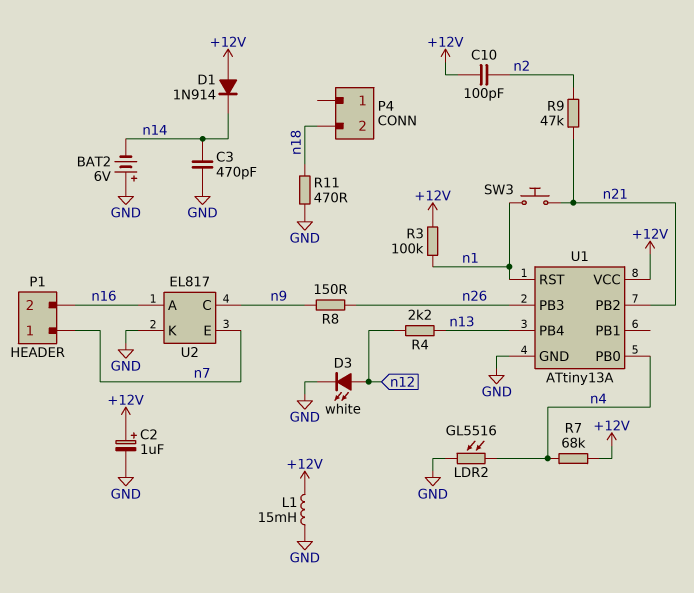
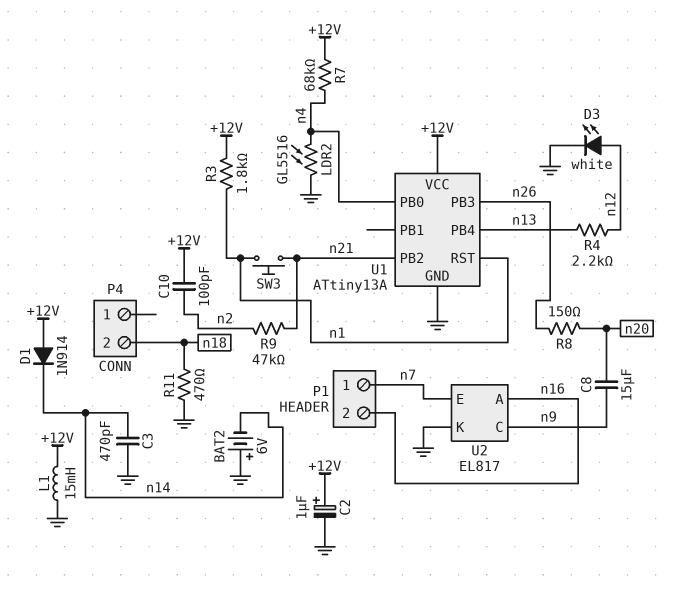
C8: none -> 15uF (n9, n20)
R3: 100k (+12V, n1) -> 1.8k (+12V, n1)
R8: 150 (n9, n26) -> 150 (n20, n26)

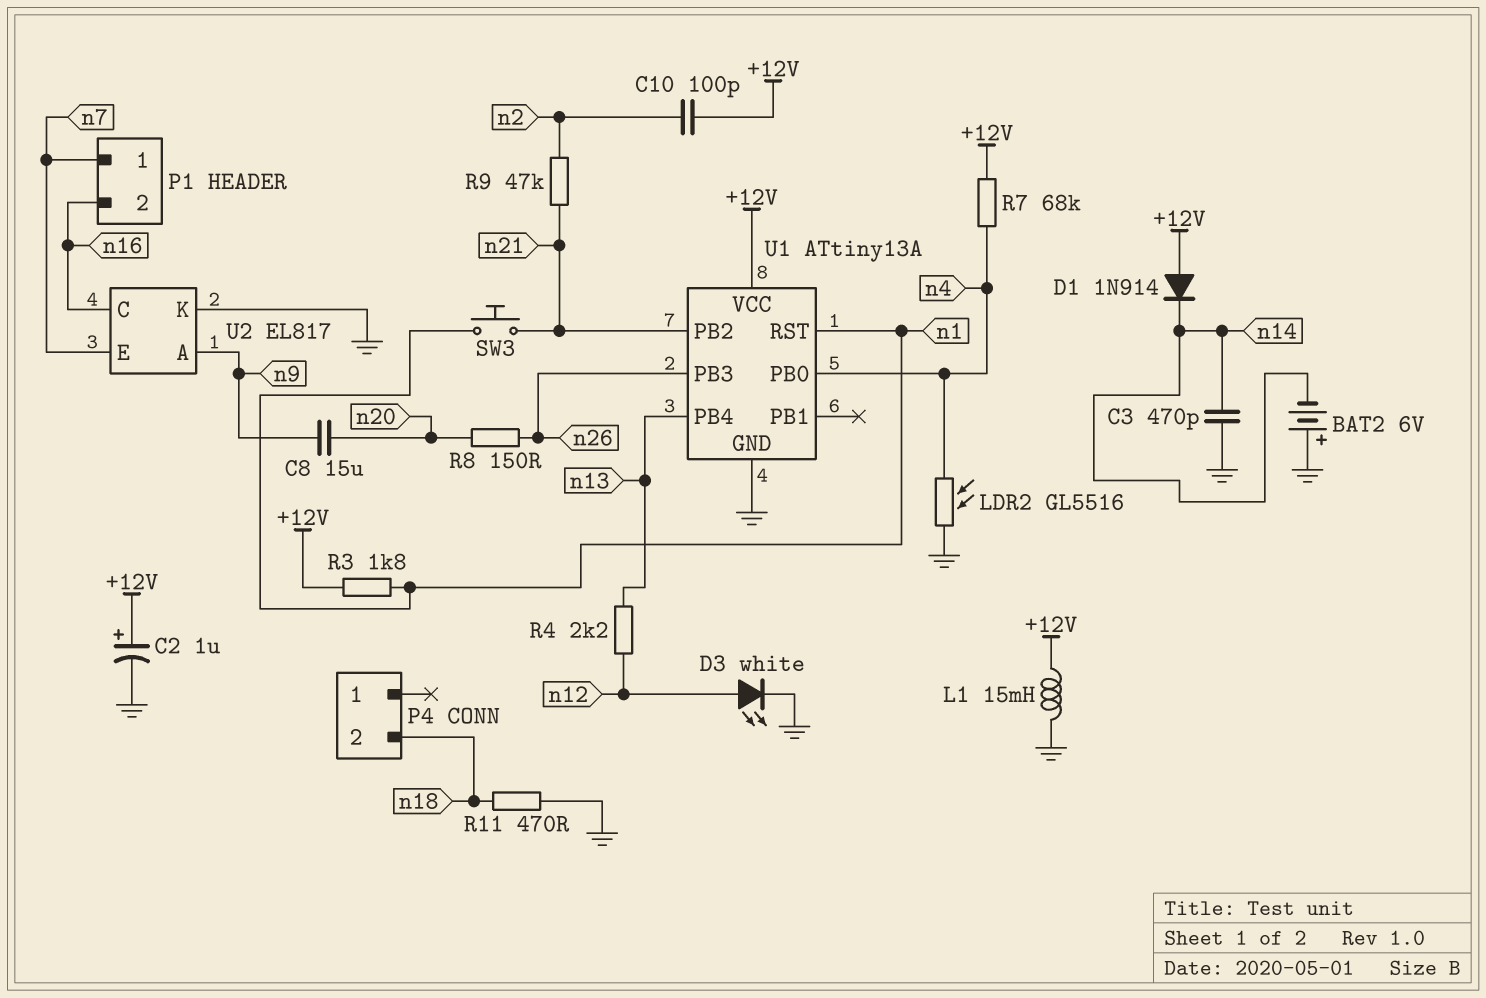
U2 pin A: n16 -> n9
U2 pin C: n9 -> n16

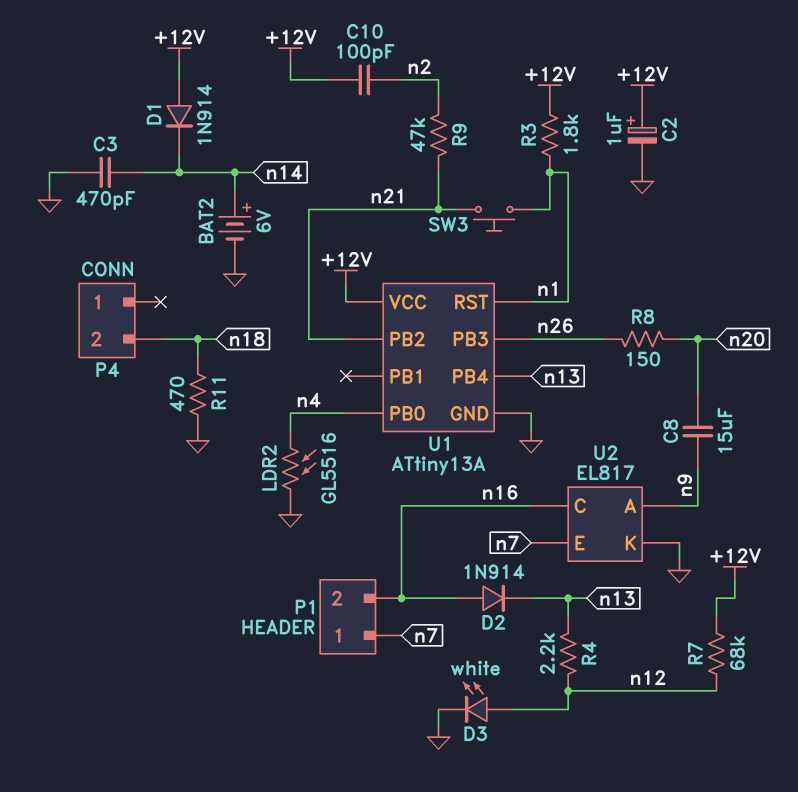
BAT2: 6V (plus GND, minus n14) -> 6V (plus n14, minus GND)
D2: none -> diode 1N914 (A n16, K n13)
L1: 15mH (+12V, GND) -> none
R7: 68k (+12V, n4) -> 68k (+12V, n12)

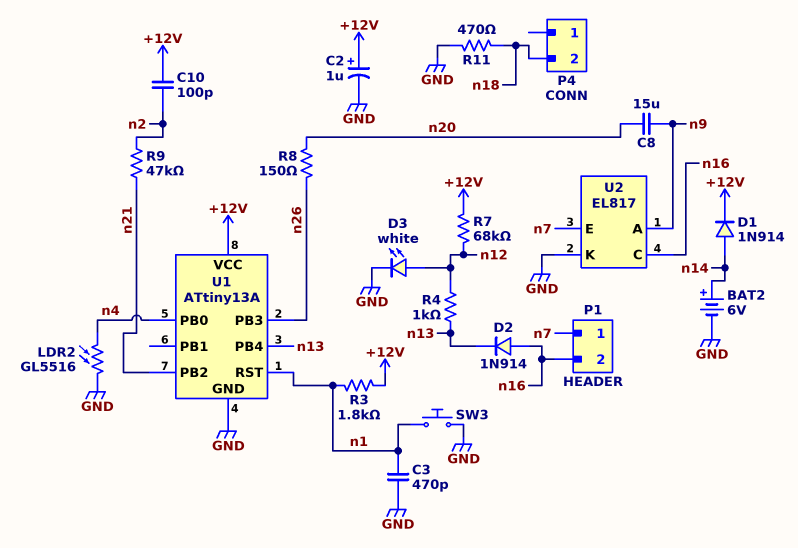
C3: 470pF (GND, n14) -> 470pF (GND, n1)
D1: diode 1N914 (A +12V, K n14) -> diode 1N914 (A n14, K +12V)
R4: 2.2k (n12, n13) -> 1k (n12, n13)
SW3: button (n1, n21) -> button (GND, n1)

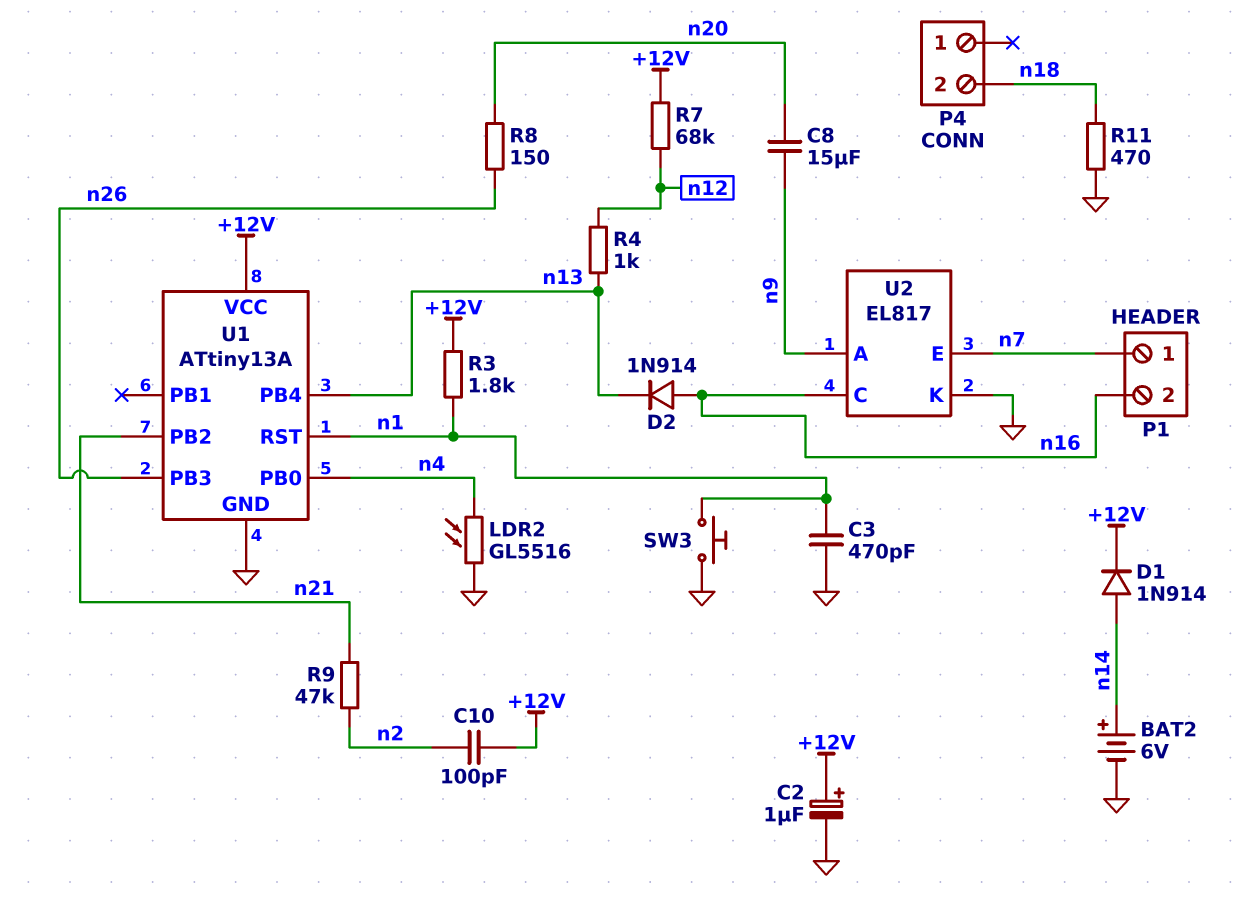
D3: LED white (A n12, K GND) -> none

